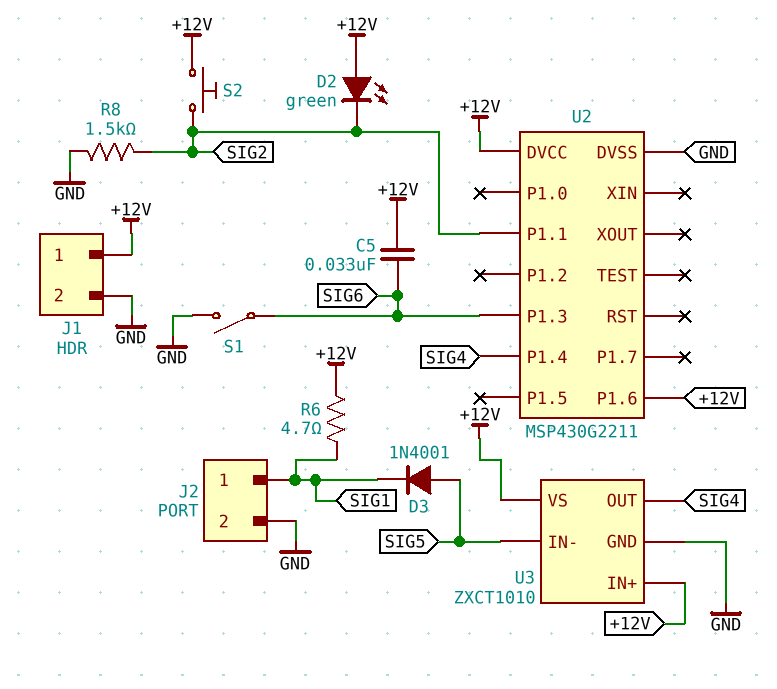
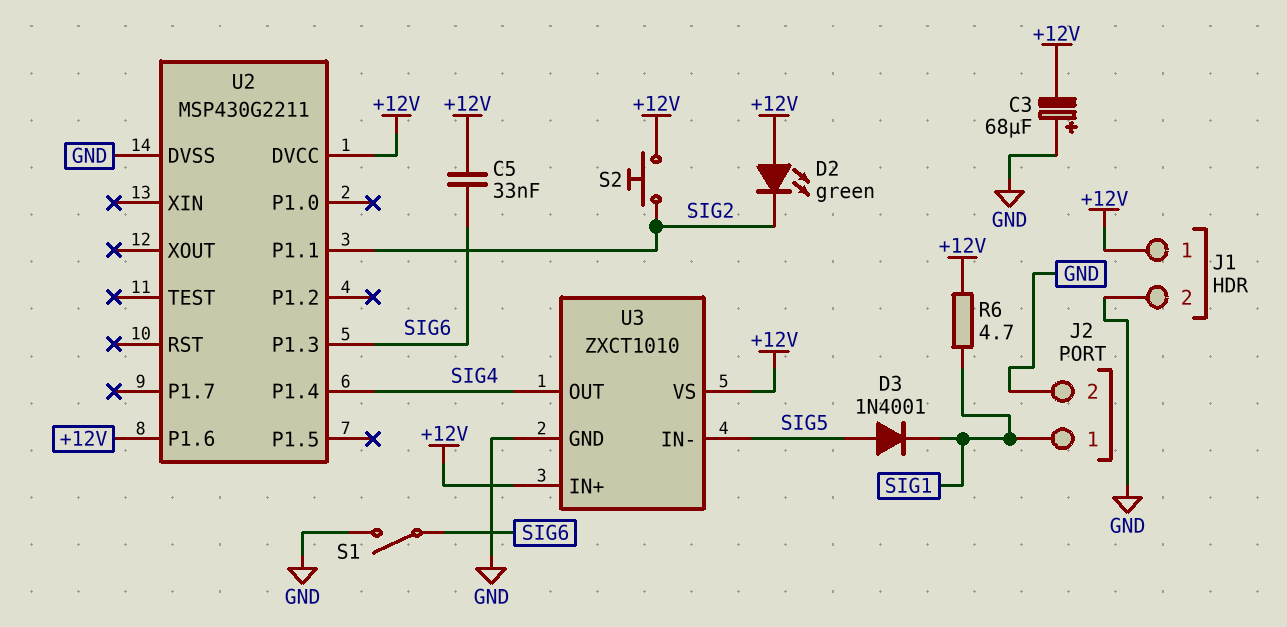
C3: none -> 68uF (plus GND, minus +12V)
R8: 1.5k (GND, SIG2) -> none

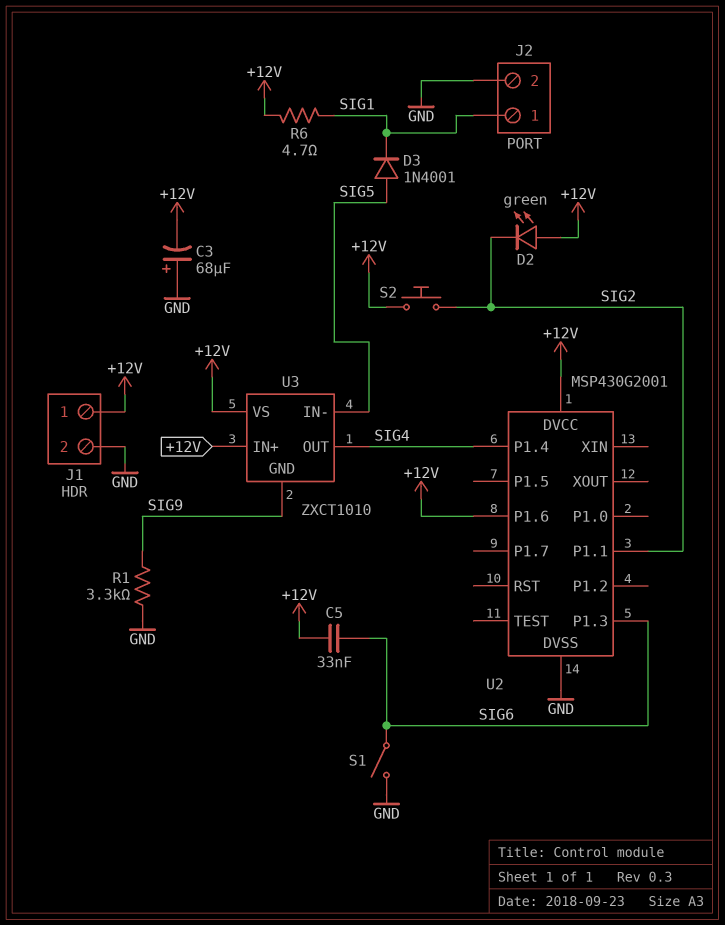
R1: none -> 3.3k (GND, SIG9)
U2: MSP430G2211 -> MSP430G2001
U3 pin GND: GND -> SIG9

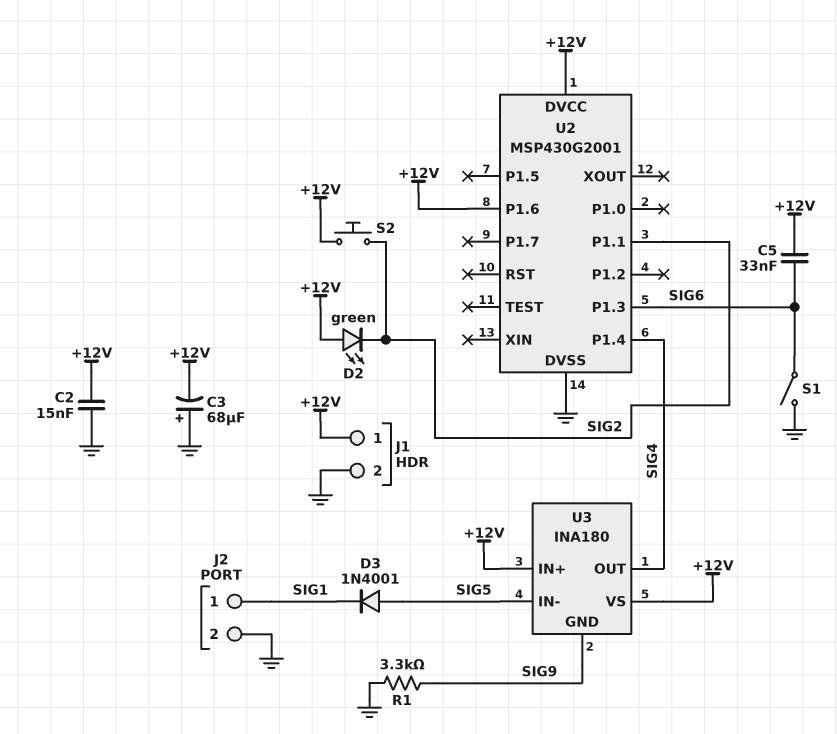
C2: none -> 15nF (+12V, GND)
R6: 4.7 (+12V, SIG1) -> none
U3: ZXCT1010 -> INA180

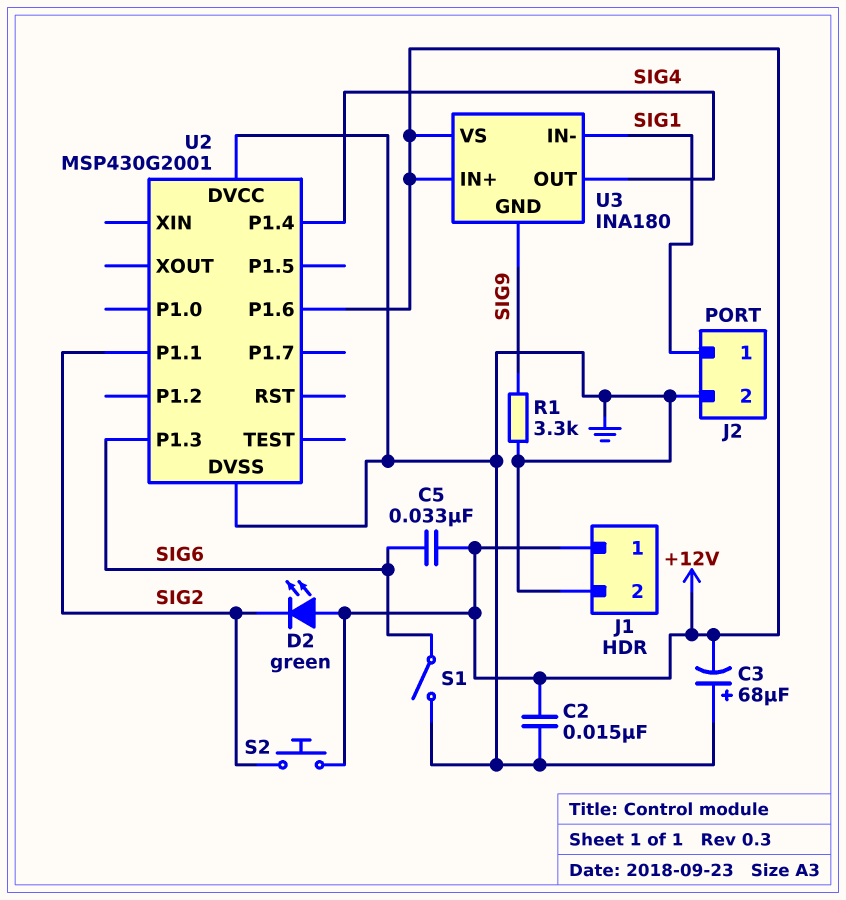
D3: diode 1N4001 (A SIG5, K SIG1) -> none
U2 pin DVCC: +12V -> GND
U3 pin IN-: SIG5 -> SIG1

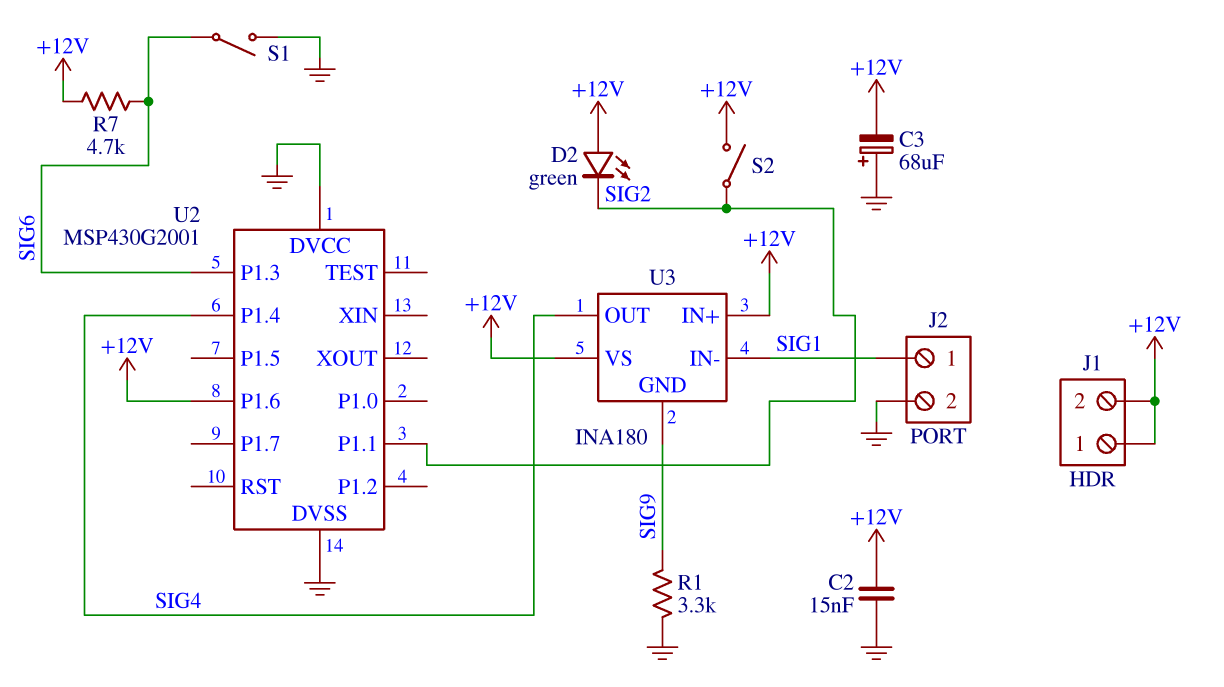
C5: 33nF (+12V, SIG6) -> none
J1 pin 2: GND -> +12V
R7: none -> 4.7k (+12V, SIG6)
S2: button (+12V, SIG2) -> switch (+12V, SIG2)

